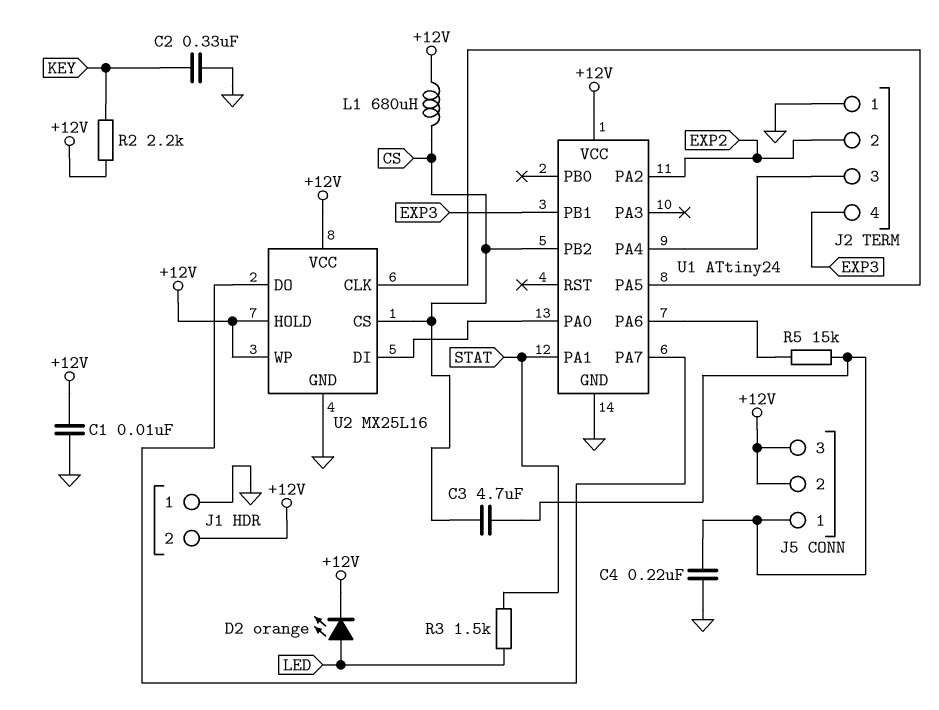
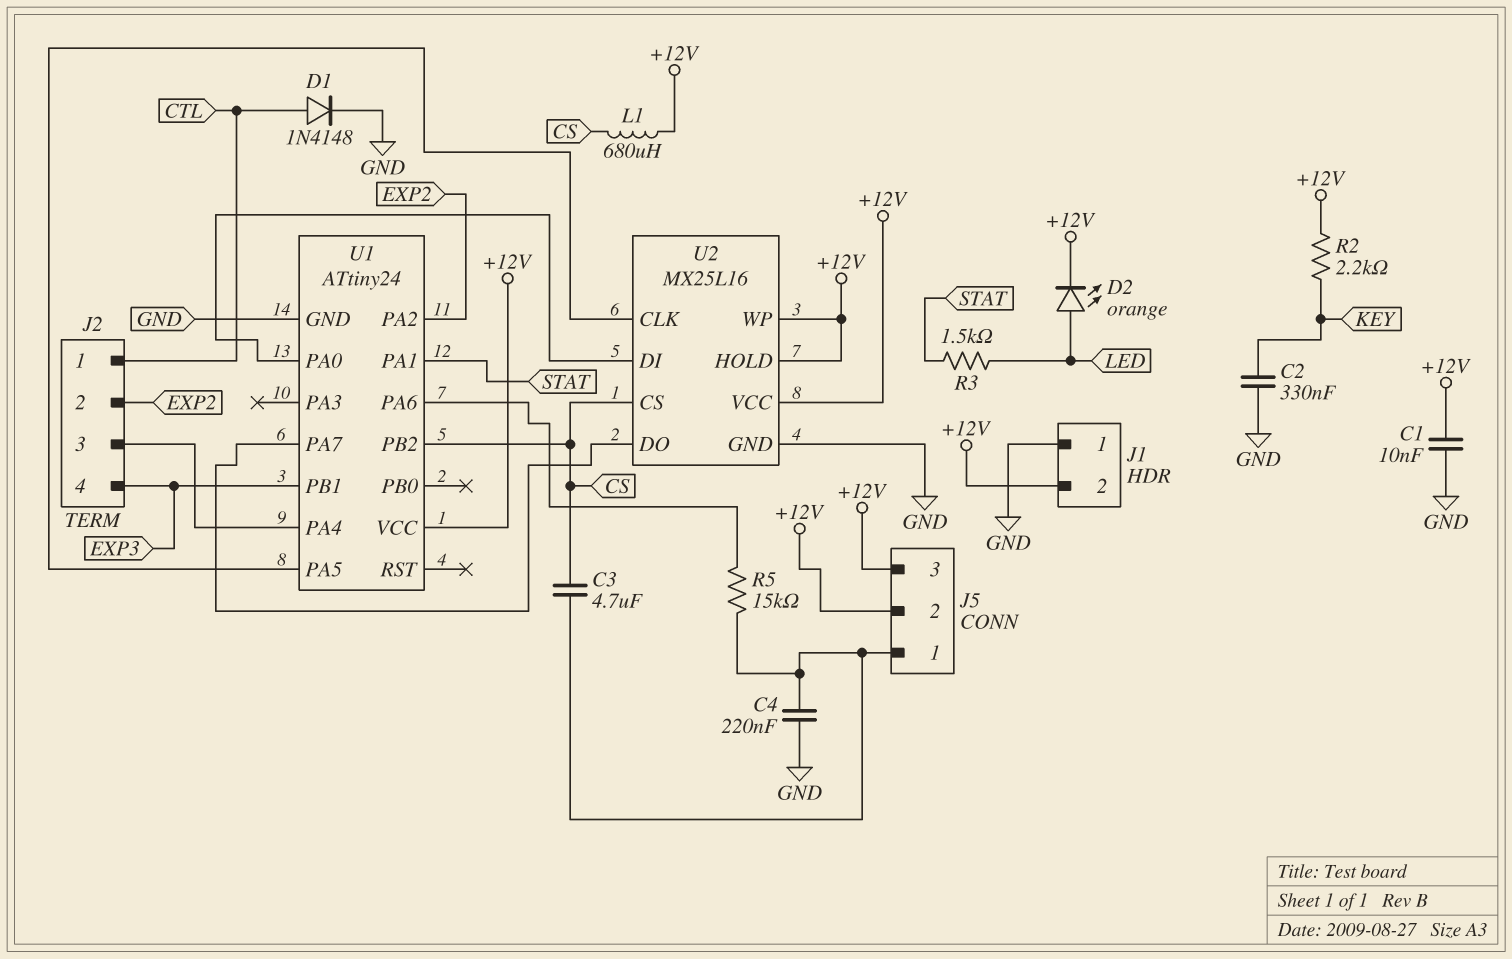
D1: none -> diode 1N4148 (A CTL, K GND)
J2 pin 1: GND -> CTL

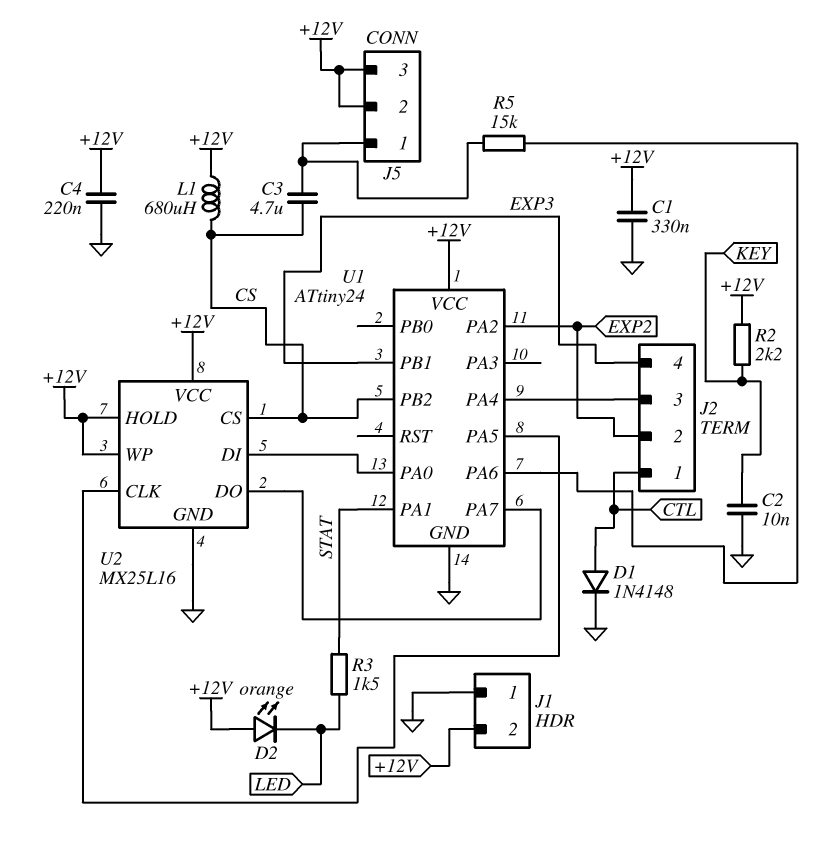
C1: 10nF (+12V, GND) -> 330nF (+12V, GND)
C2: 330nF (GND, KEY) -> 10nF (GND, KEY)
C4: 220nF (GND, J5/1) -> 220nF (+12V, GND)
D2: LED orange (A LED, K +12V) -> LED orange (A +12V, K LED)

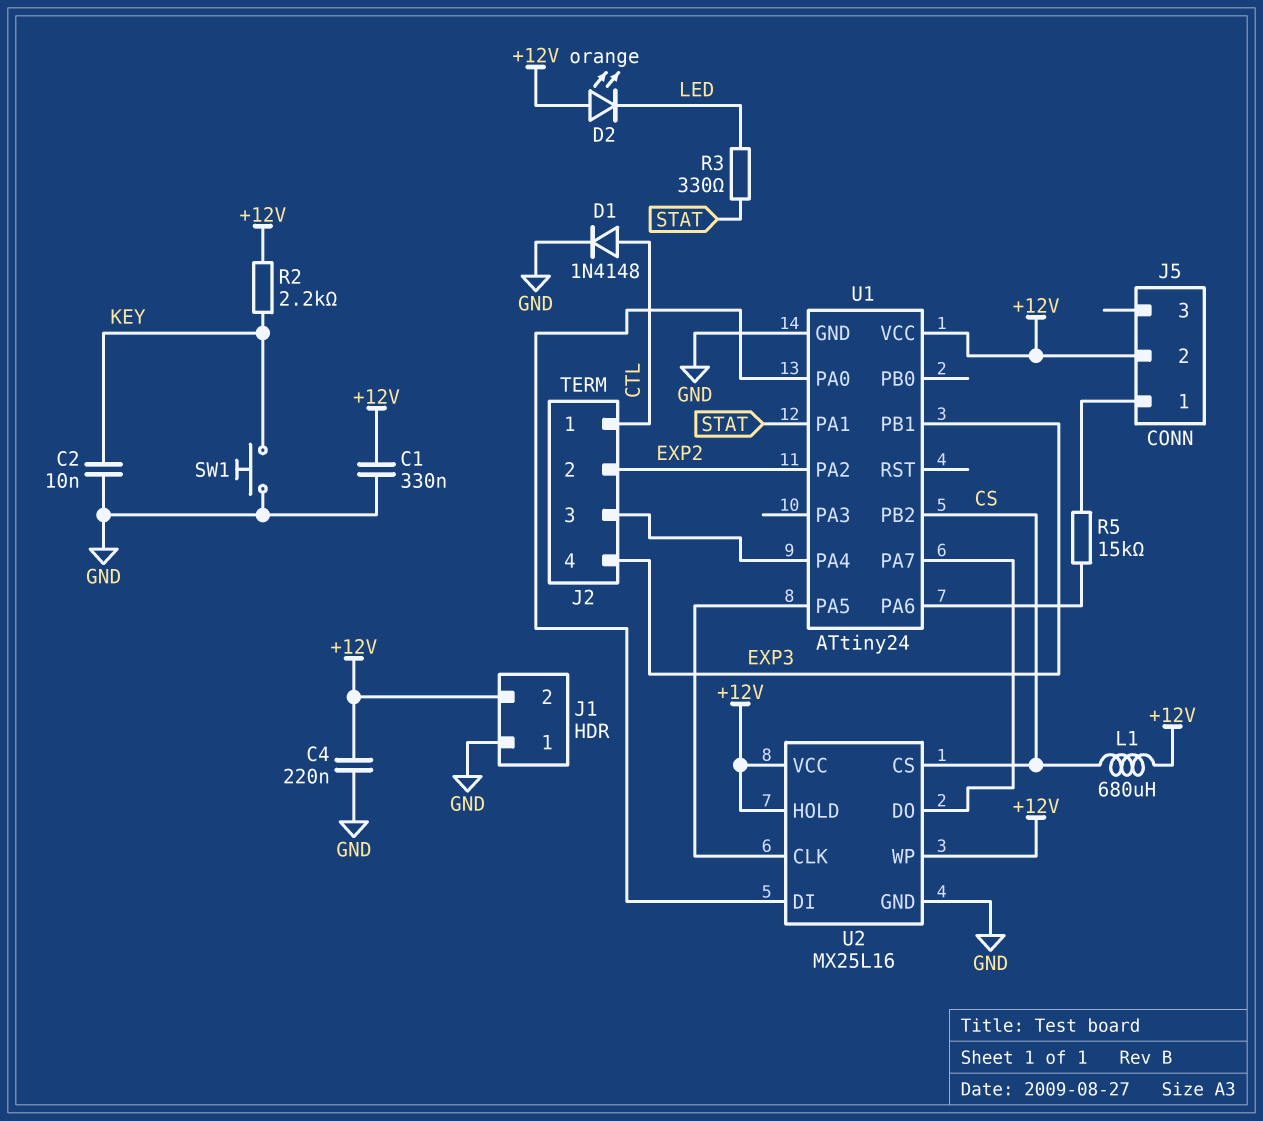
C3: 4.7uF (CS, J5/1) -> none
J5 pin 3: +12V -> none
R3: 1.5k (LED, STAT) -> 330 (LED, STAT)
SW1: none -> button (GND, KEY)

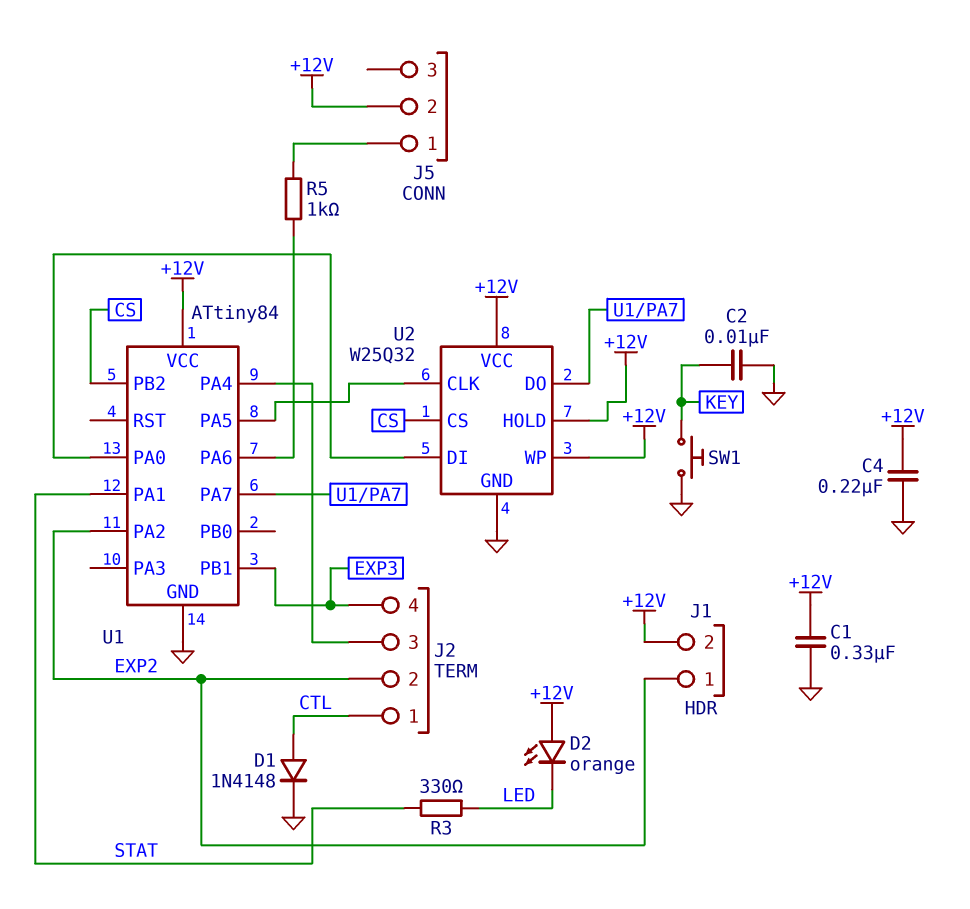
J1 pin 1: GND -> EXP2
L1: 680uH (+12V, CS) -> none
R2: 2.2k (+12V, KEY) -> none
R5: 15k (J5/1, U1/PA6) -> 1k (J5/1, U1/PA6)
U1: ATtiny24 -> ATtiny84
U2: MX25L16 -> W25Q32

